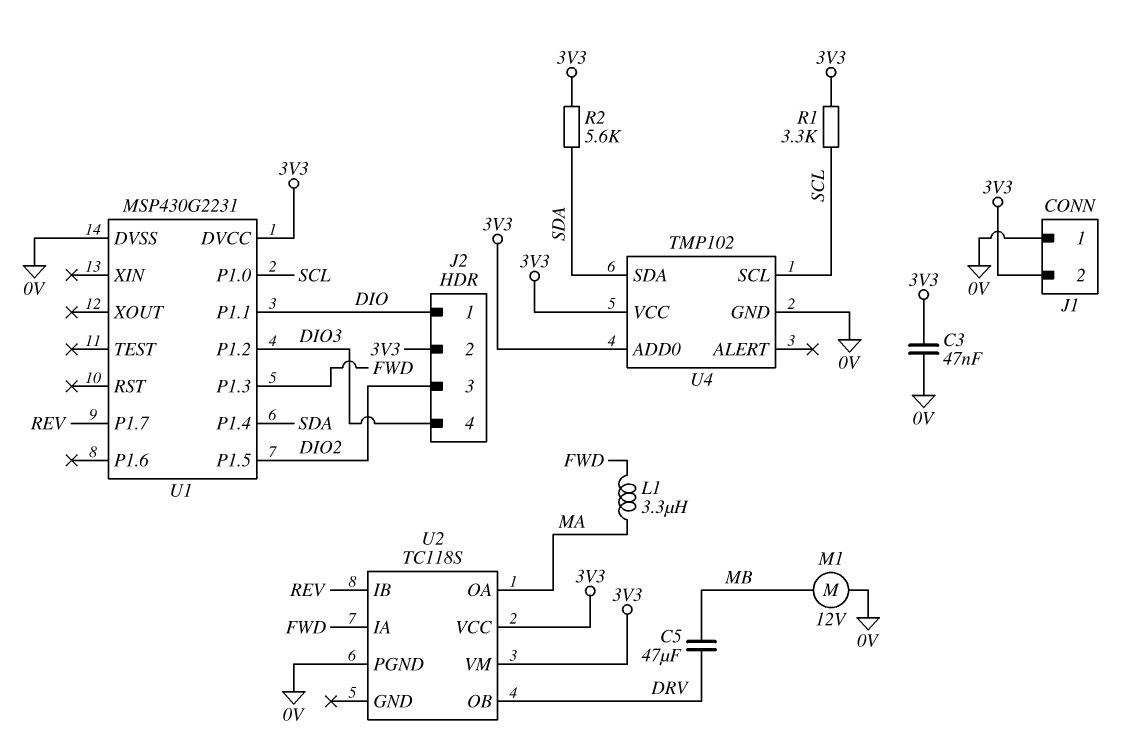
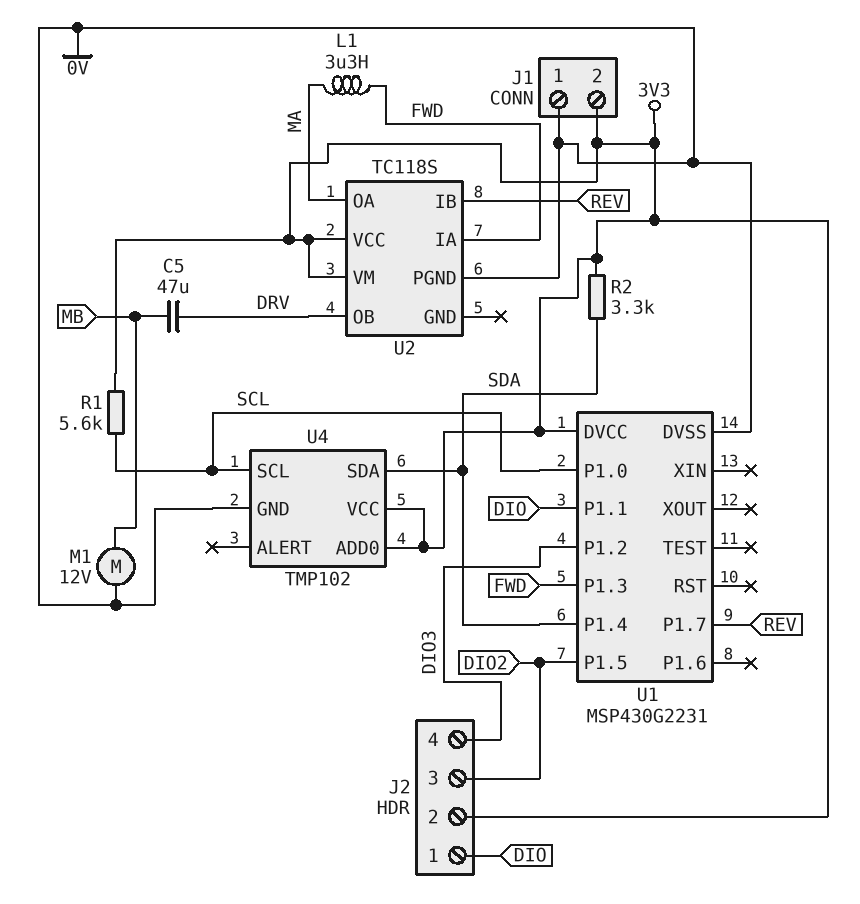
C3: 47nF (0V, 3V3) -> none
R1: 3.3k (3V3, SCL) -> 5.6k (3V3, SCL)
R2: 5.6k (3V3, SDA) -> 3.3k (3V3, SDA)

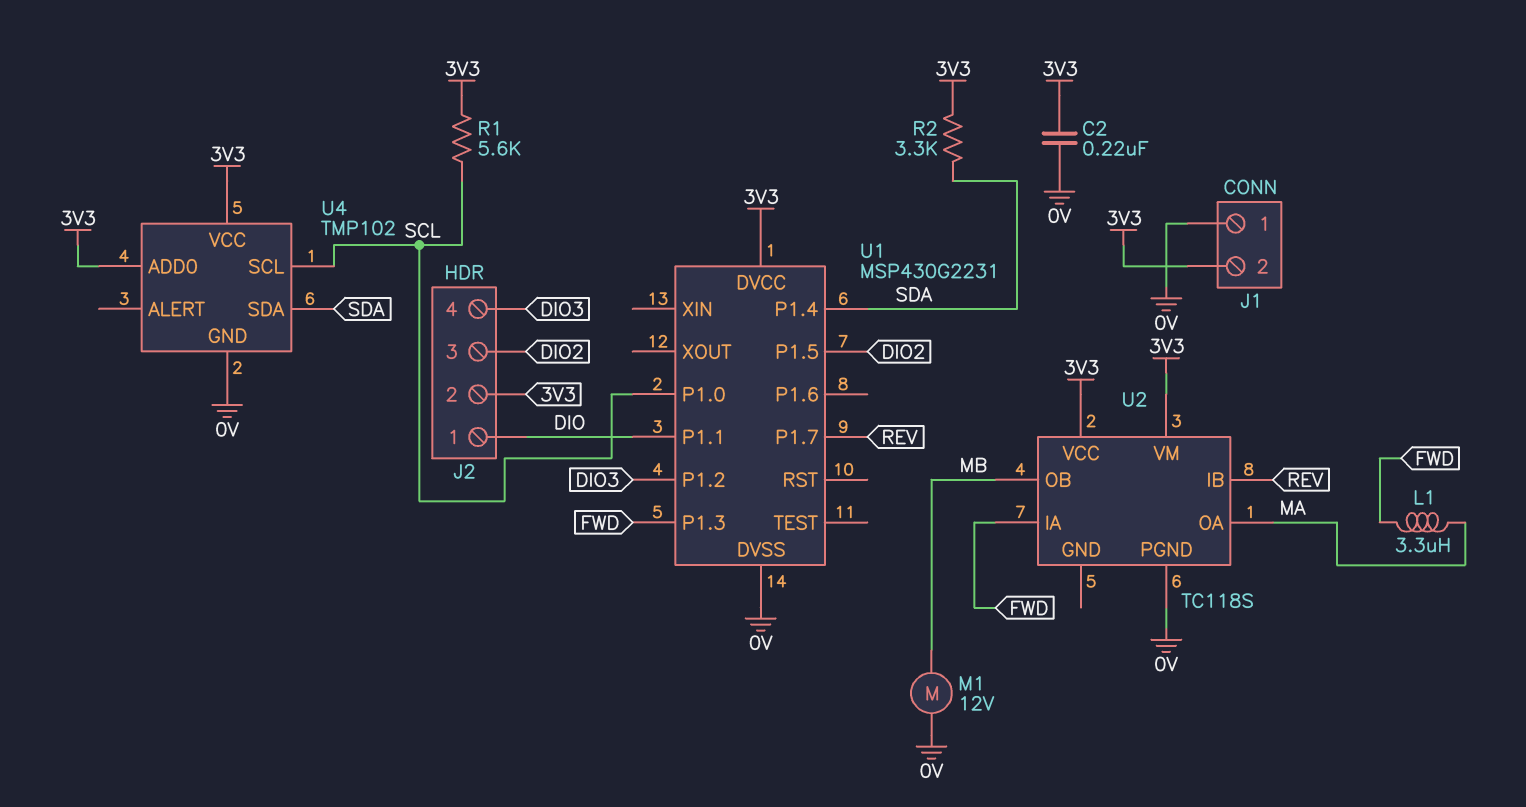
C2: none -> 220nF (0V, 3V3)
C5: 47uF (DRV, MB) -> none
U2 pin OB: DRV -> MB

